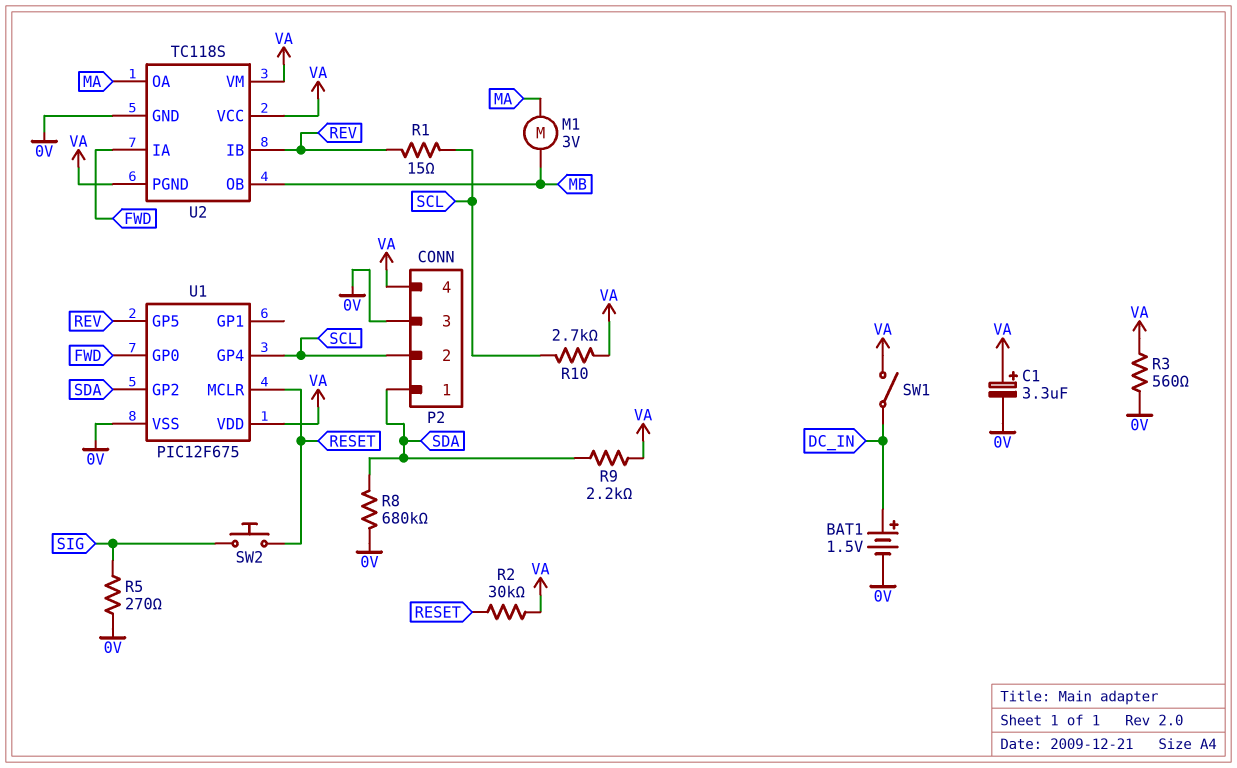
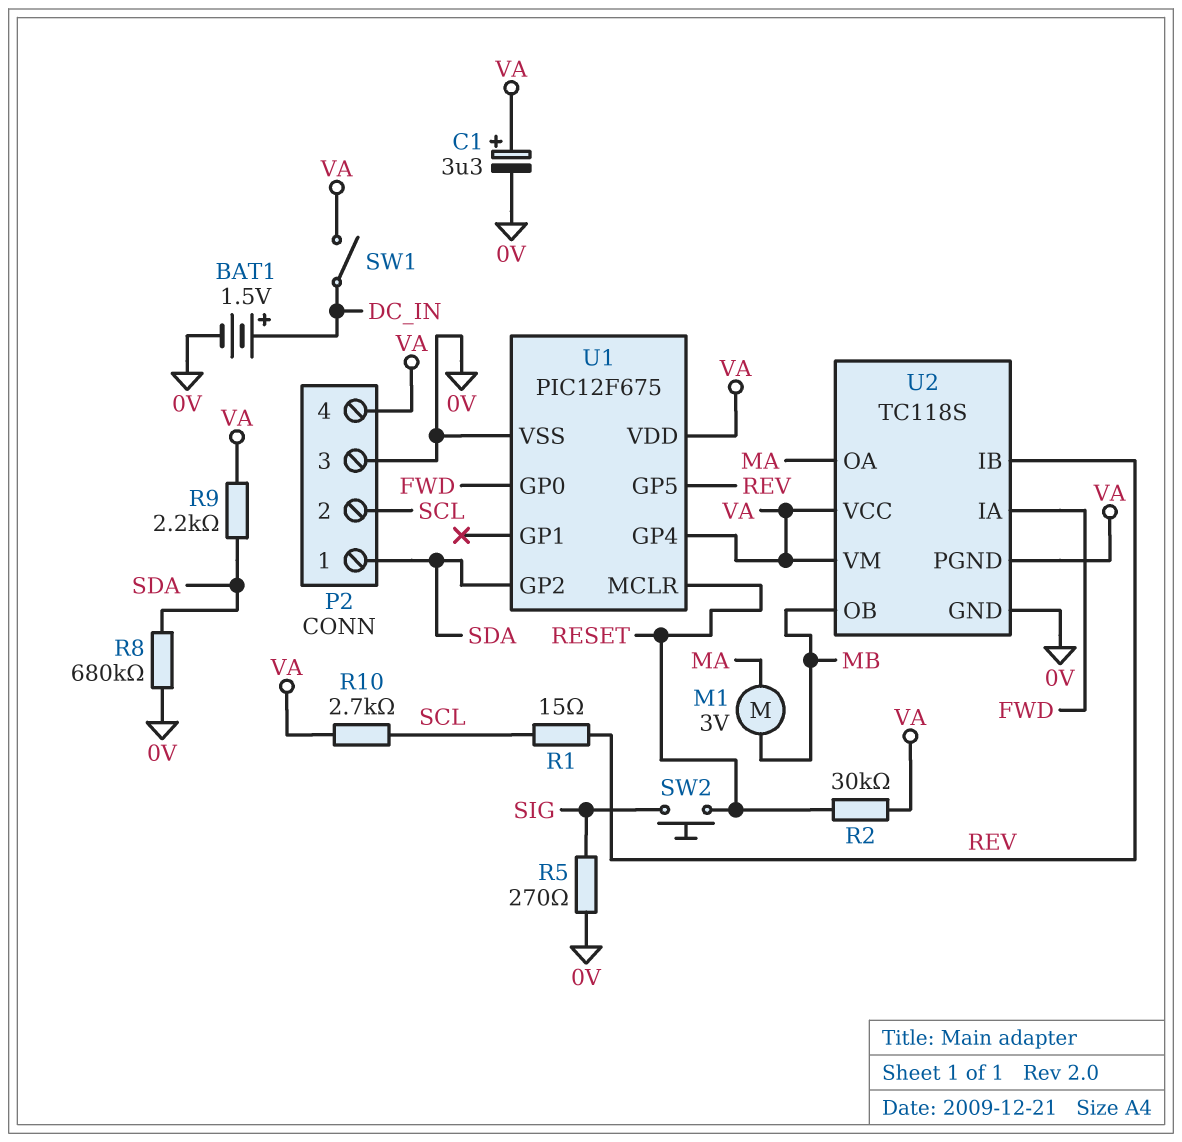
R3: 560 (0V, VA) -> none
U1 pin GP4: SCL -> VA

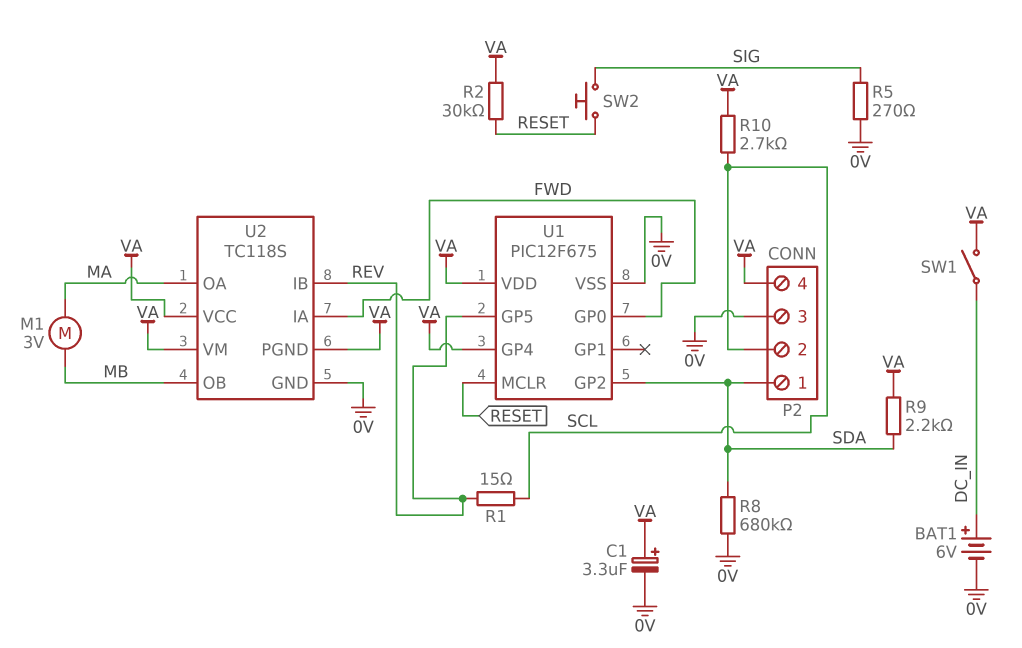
BAT1: 1.5V (plus DC_IN, minus 0V) -> 6V (plus DC_IN, minus 0V)

